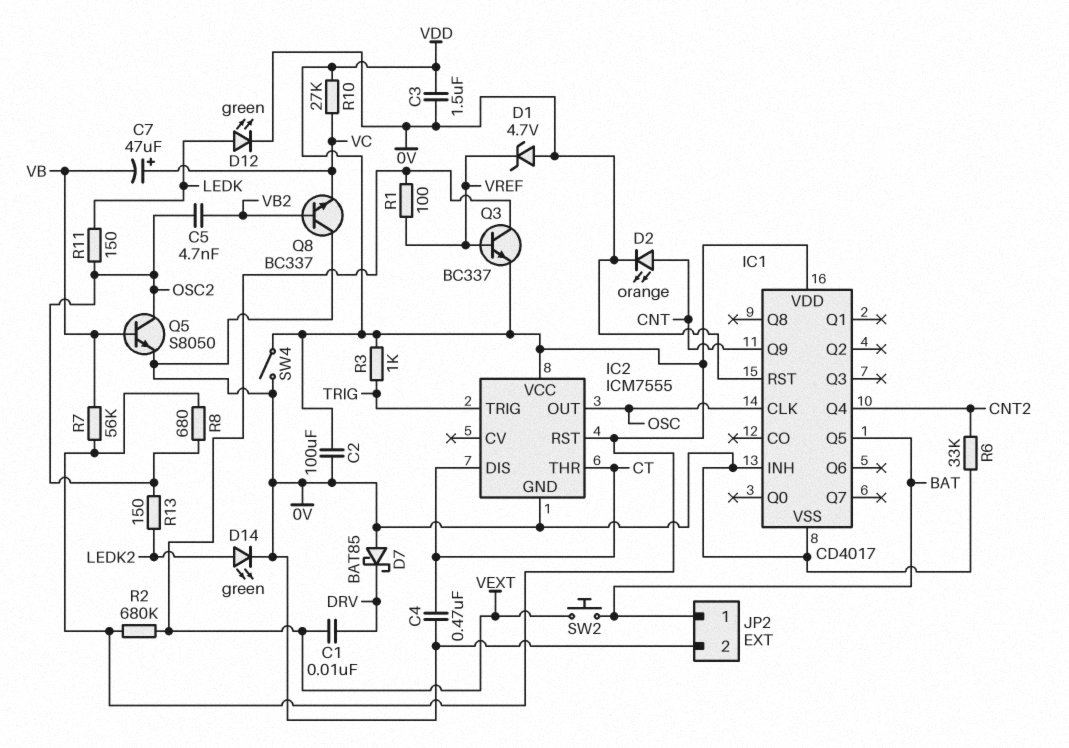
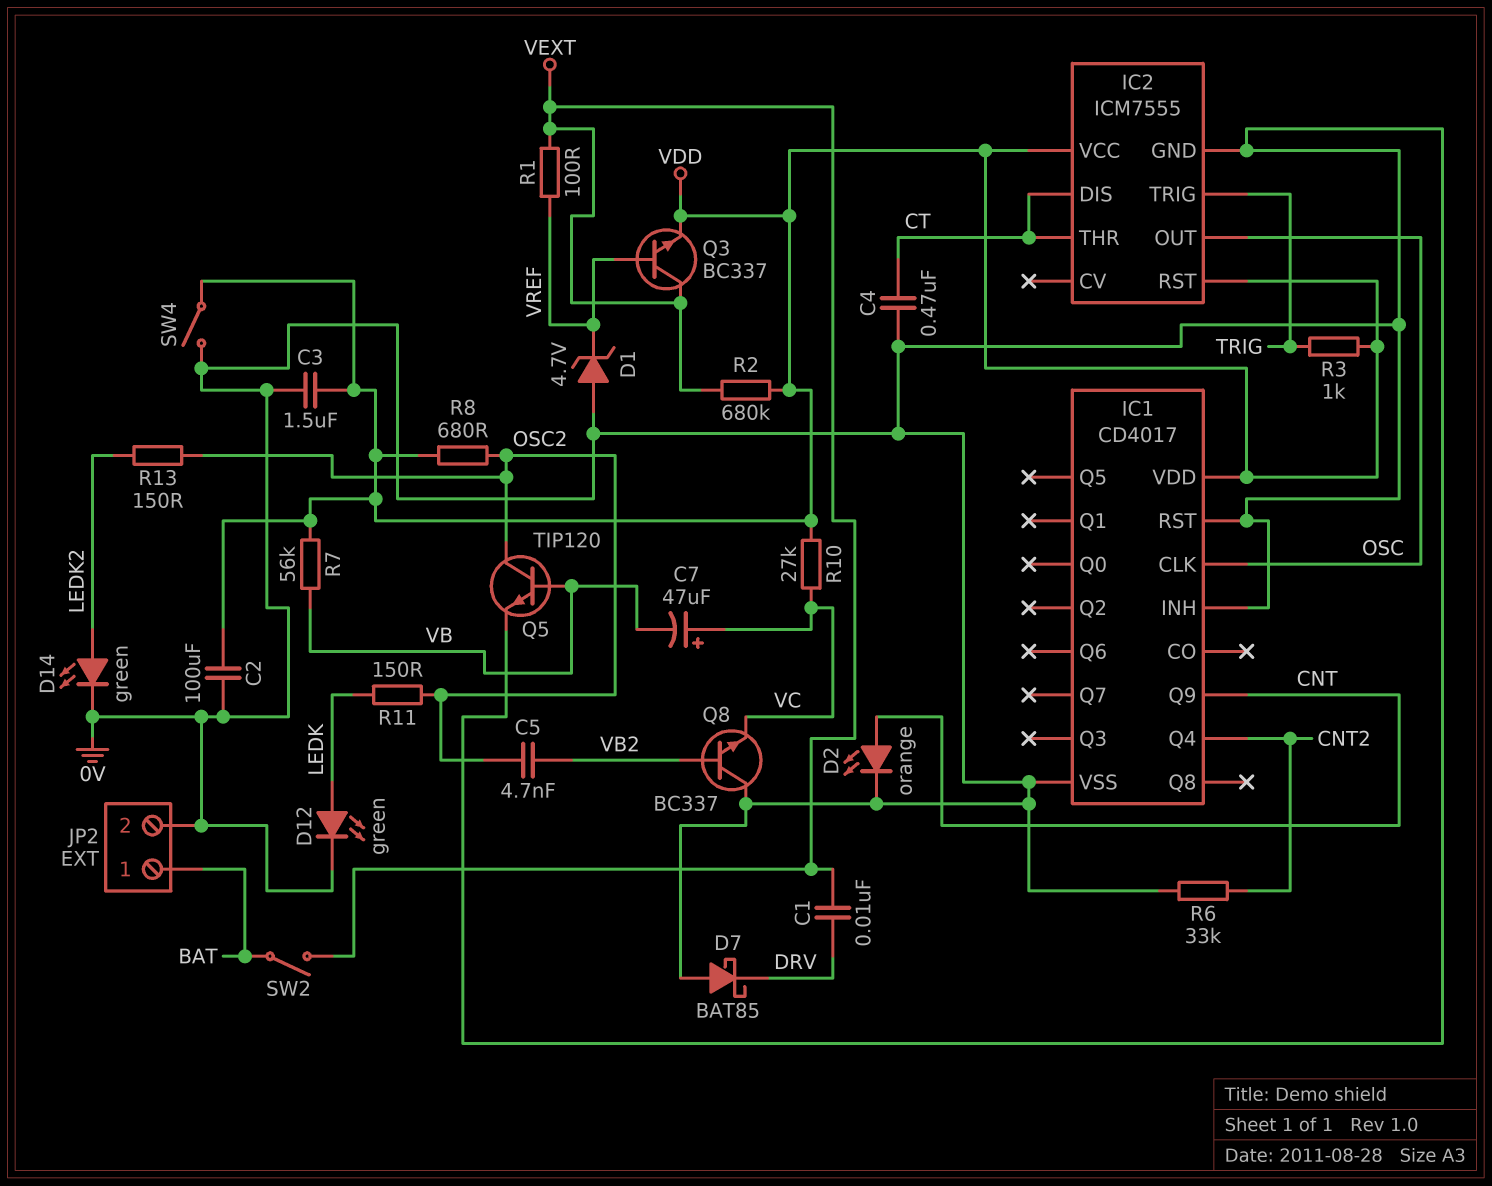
IC1 pin Q5: BAT -> none
Q5: NPN S8050 (B VB, C OSC2, E 0V) -> NPN TIP120 (B VB, C OSC2, E 0V)
SW2: button (BAT, VEXT) -> switch (BAT, VEXT)

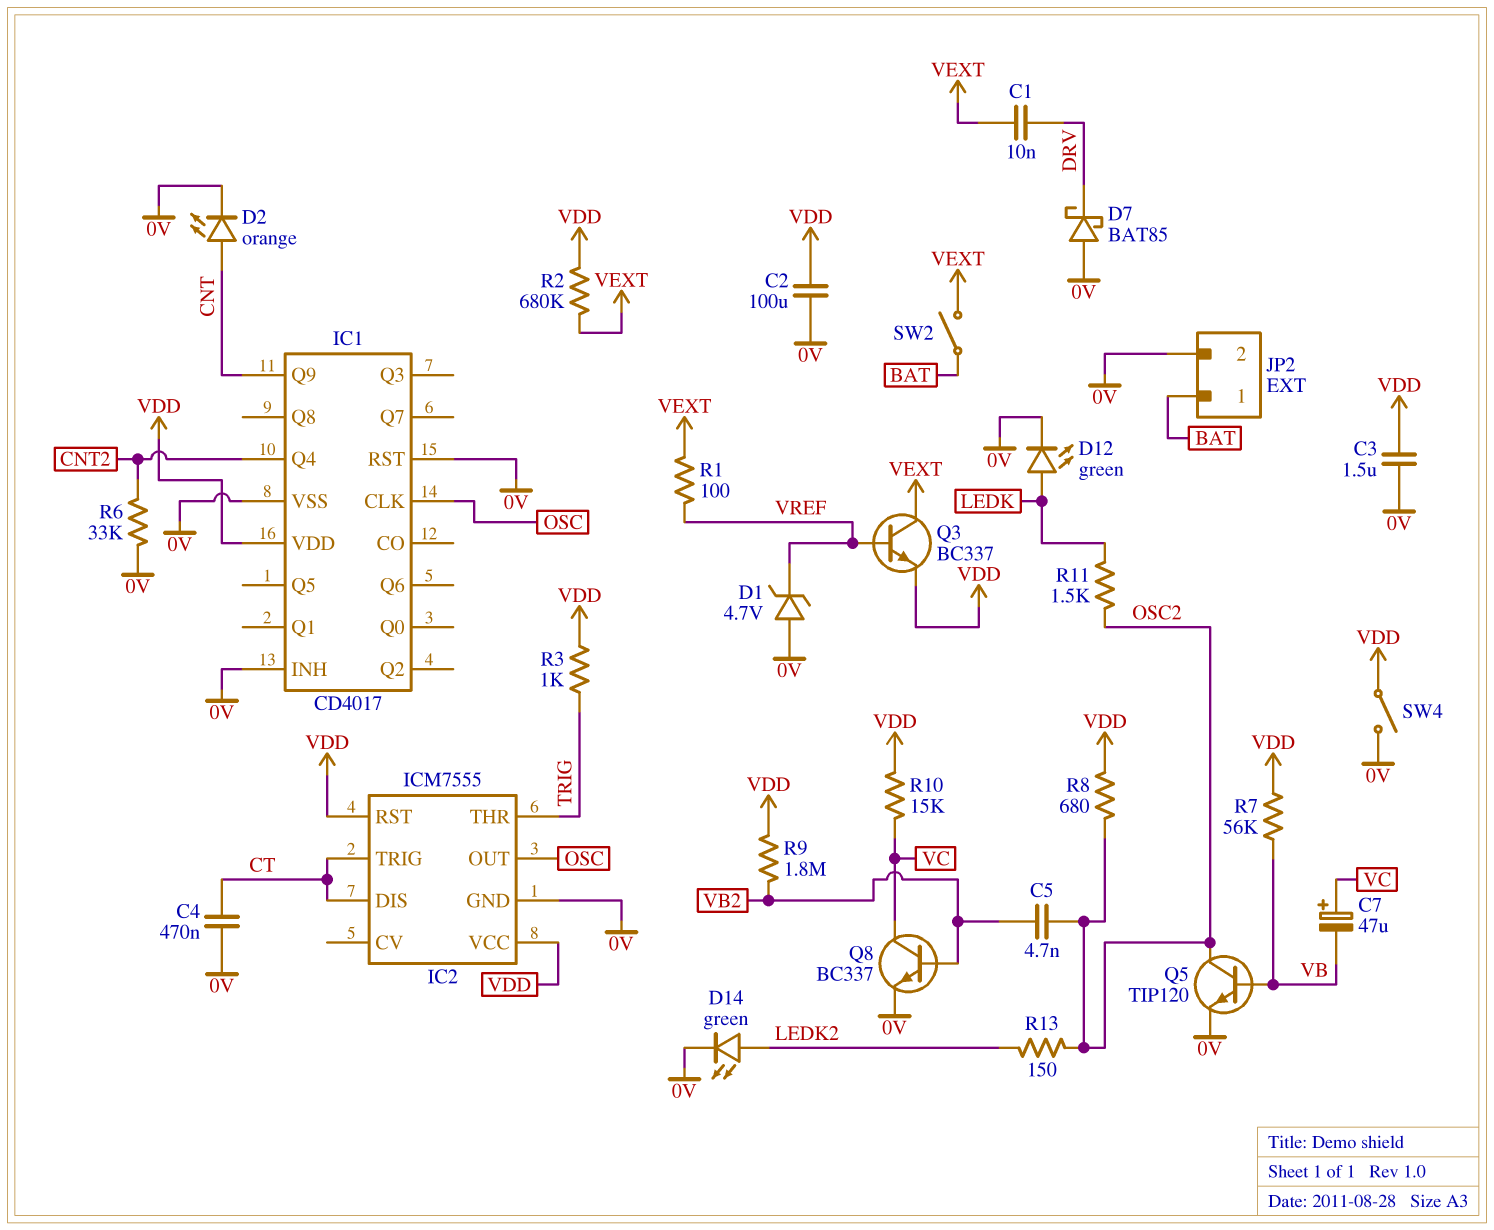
IC2 pin THR: CT -> TRIG
IC2 pin TRIG: TRIG -> CT
Q8: NPN BC337 (B VB2, C 0V, E VC) -> NPN BC337 (B VB2, C VC, E 0V)
R9: none -> 1.8M (VB2, VDD)
R10: 27k (VC, VDD) -> 15k (VC, VDD)
R11: 150 (LEDK, OSC2) -> 1.5k (LEDK, OSC2)

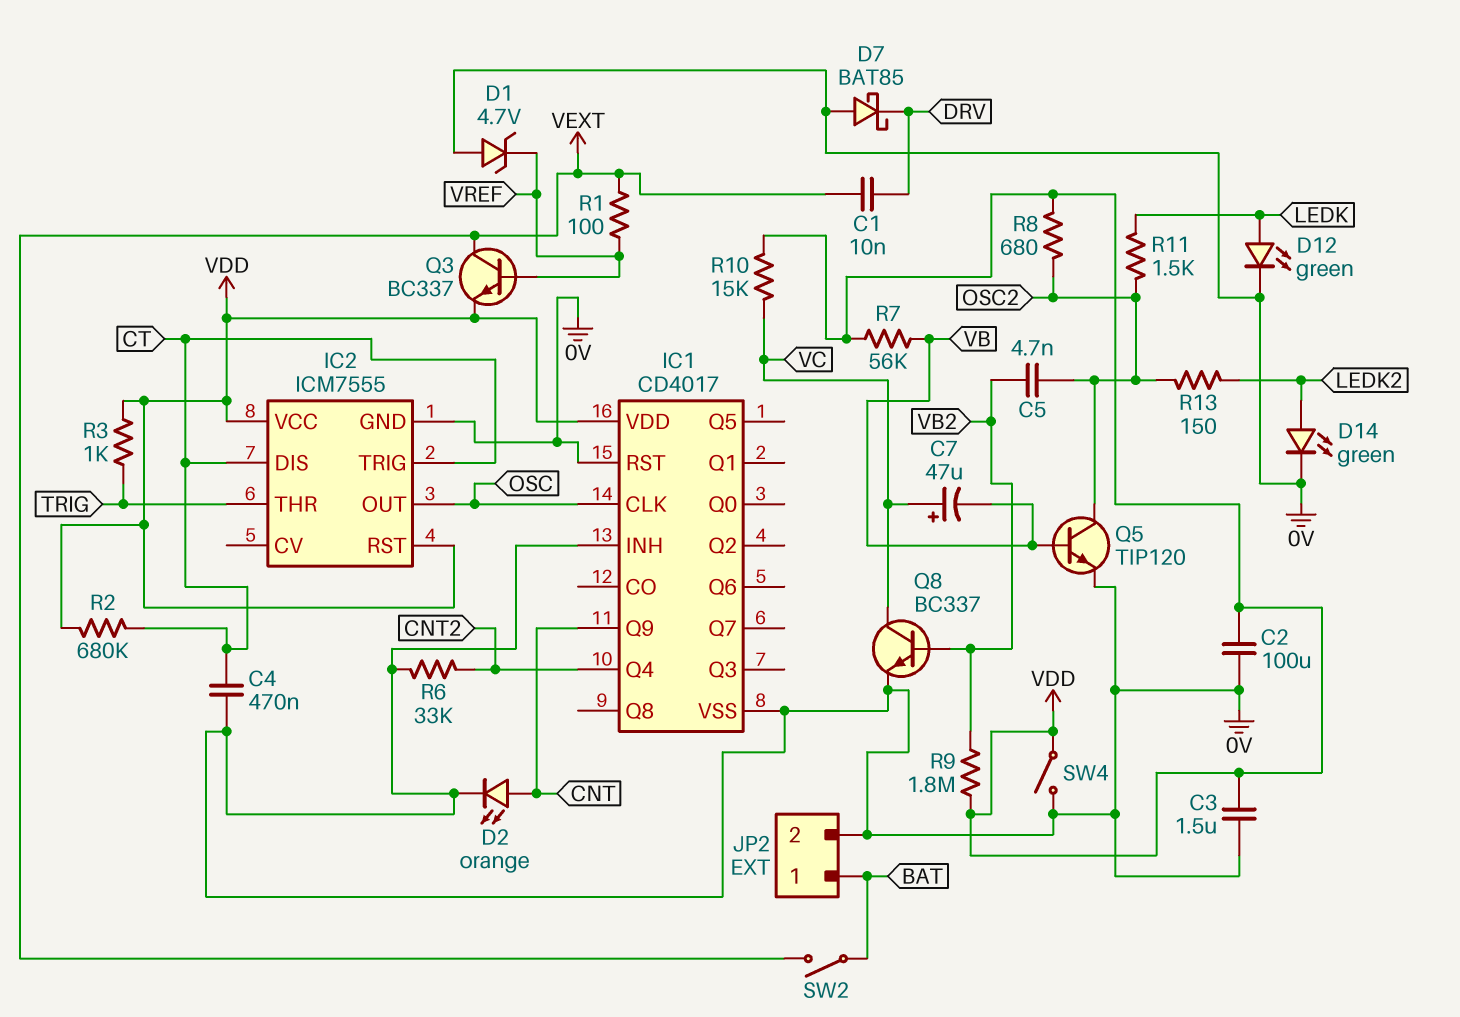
R2: 680k (VDD, VEXT) -> 680k (CT, VDD)

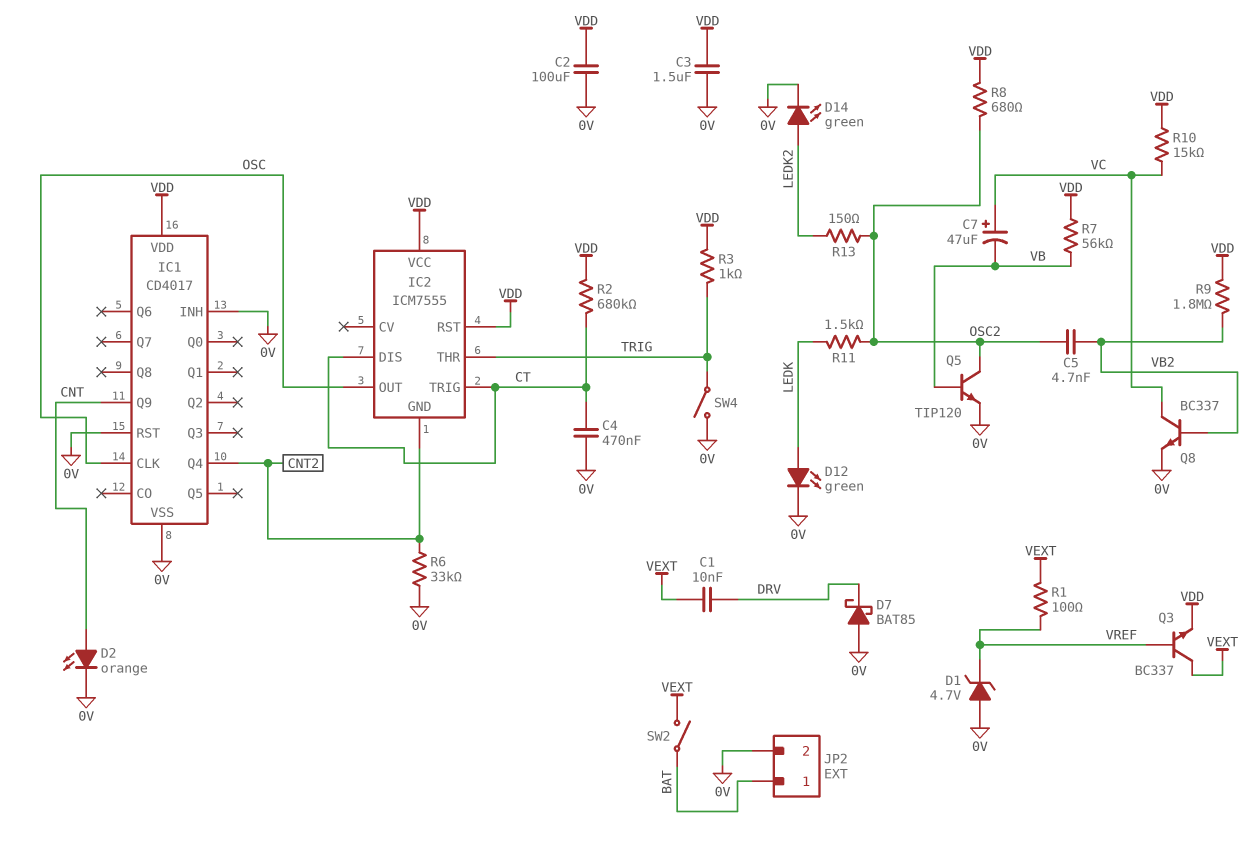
IC2 pin GND: 0V -> CNT2
SW4: switch (0V, VDD) -> switch (0V, TRIG)

